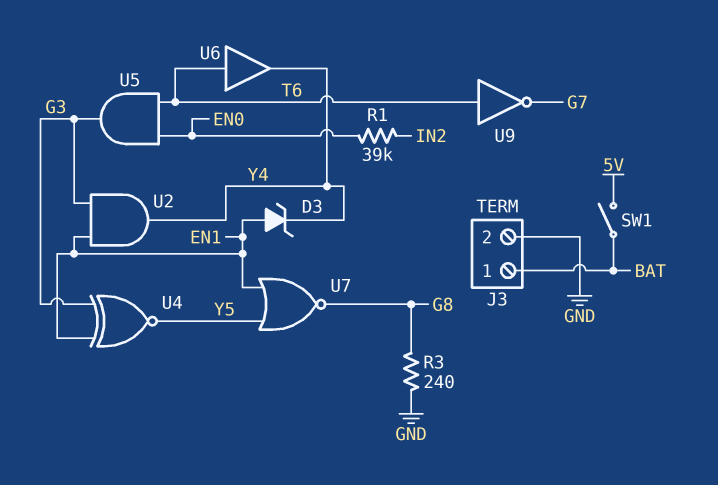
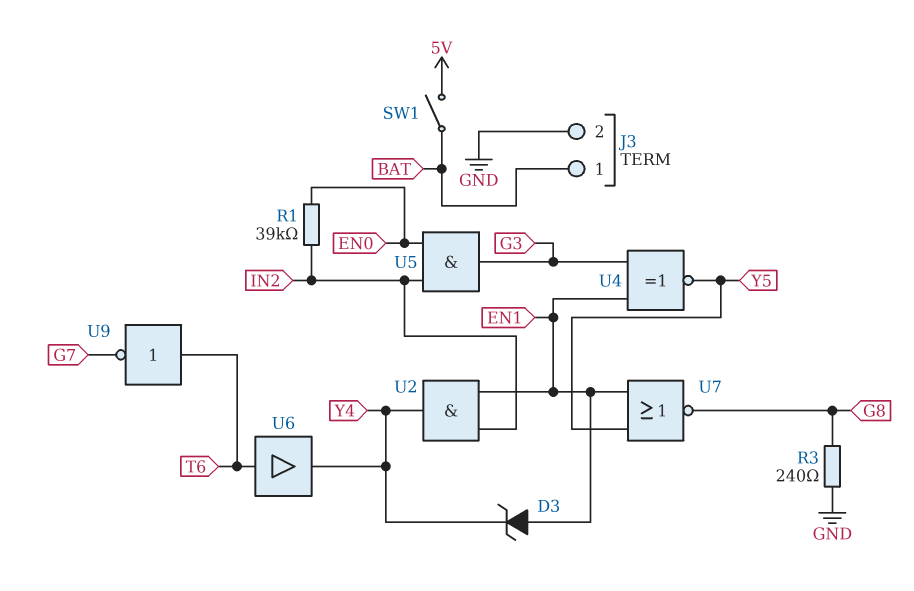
U2: AND (in EN1, in G3, out Y4) -> AND (in EN1, in IN2, out Y4)
U5: AND (in EN0, in T6, out G3) -> AND (in EN0, in IN2, out G3)

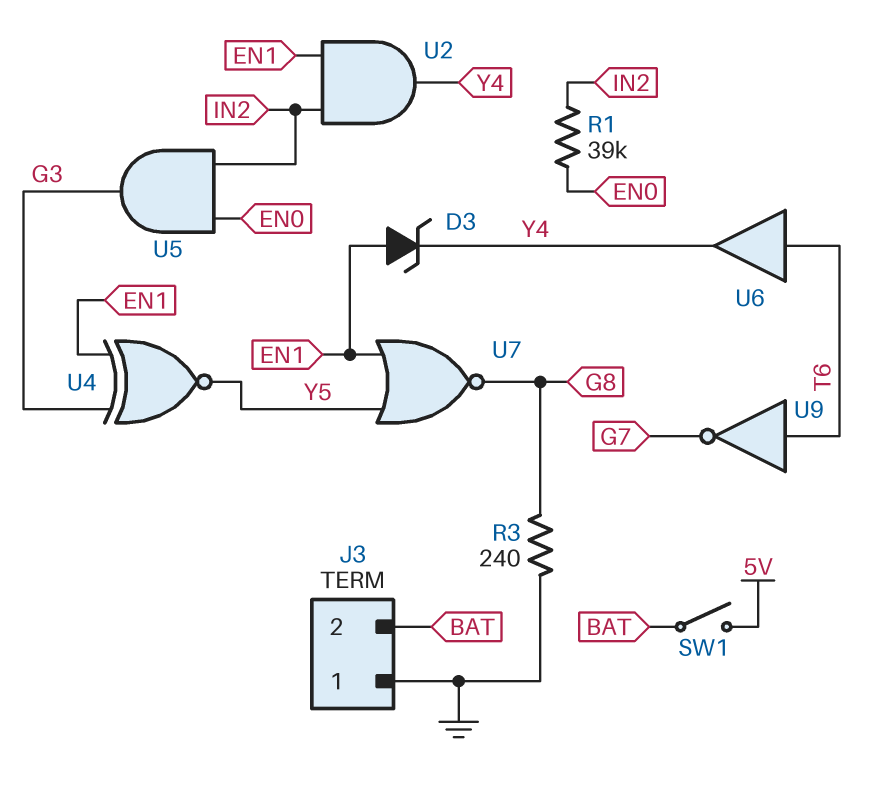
J3 pin 1: BAT -> GND
J3 pin 2: GND -> BAT

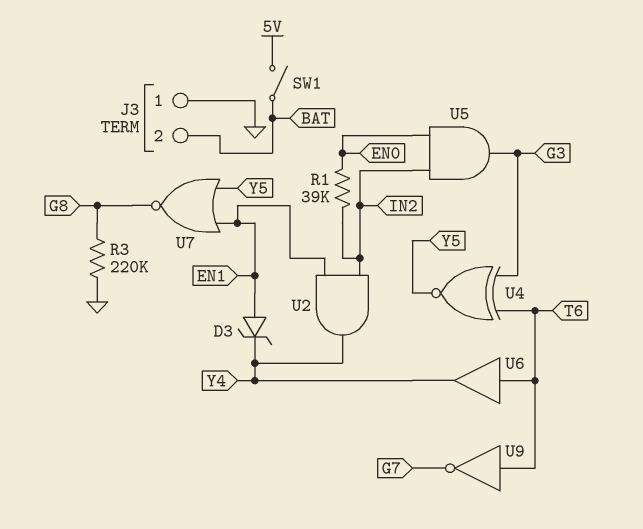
R3: 240 (G8, GND) -> 220k (G8, GND)
U4: XNOR (in EN1, in G3, out Y5) -> XNOR (in G3, in T6, out Y5)

